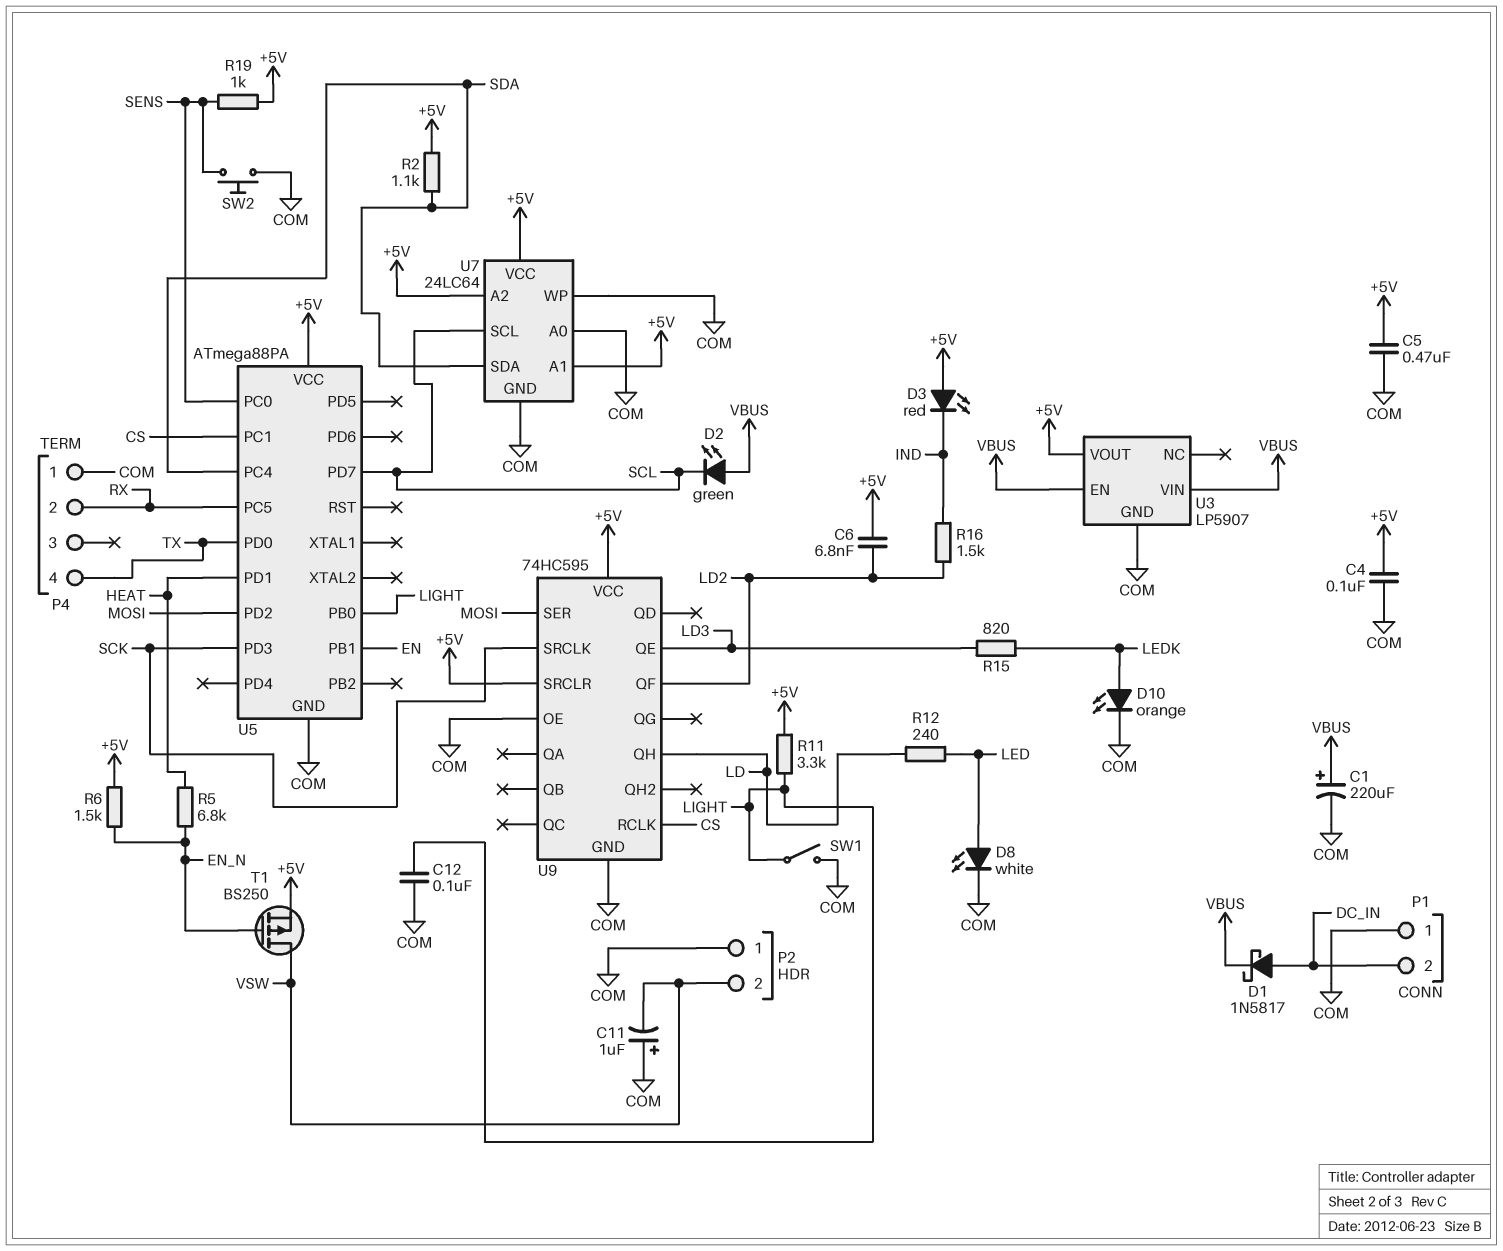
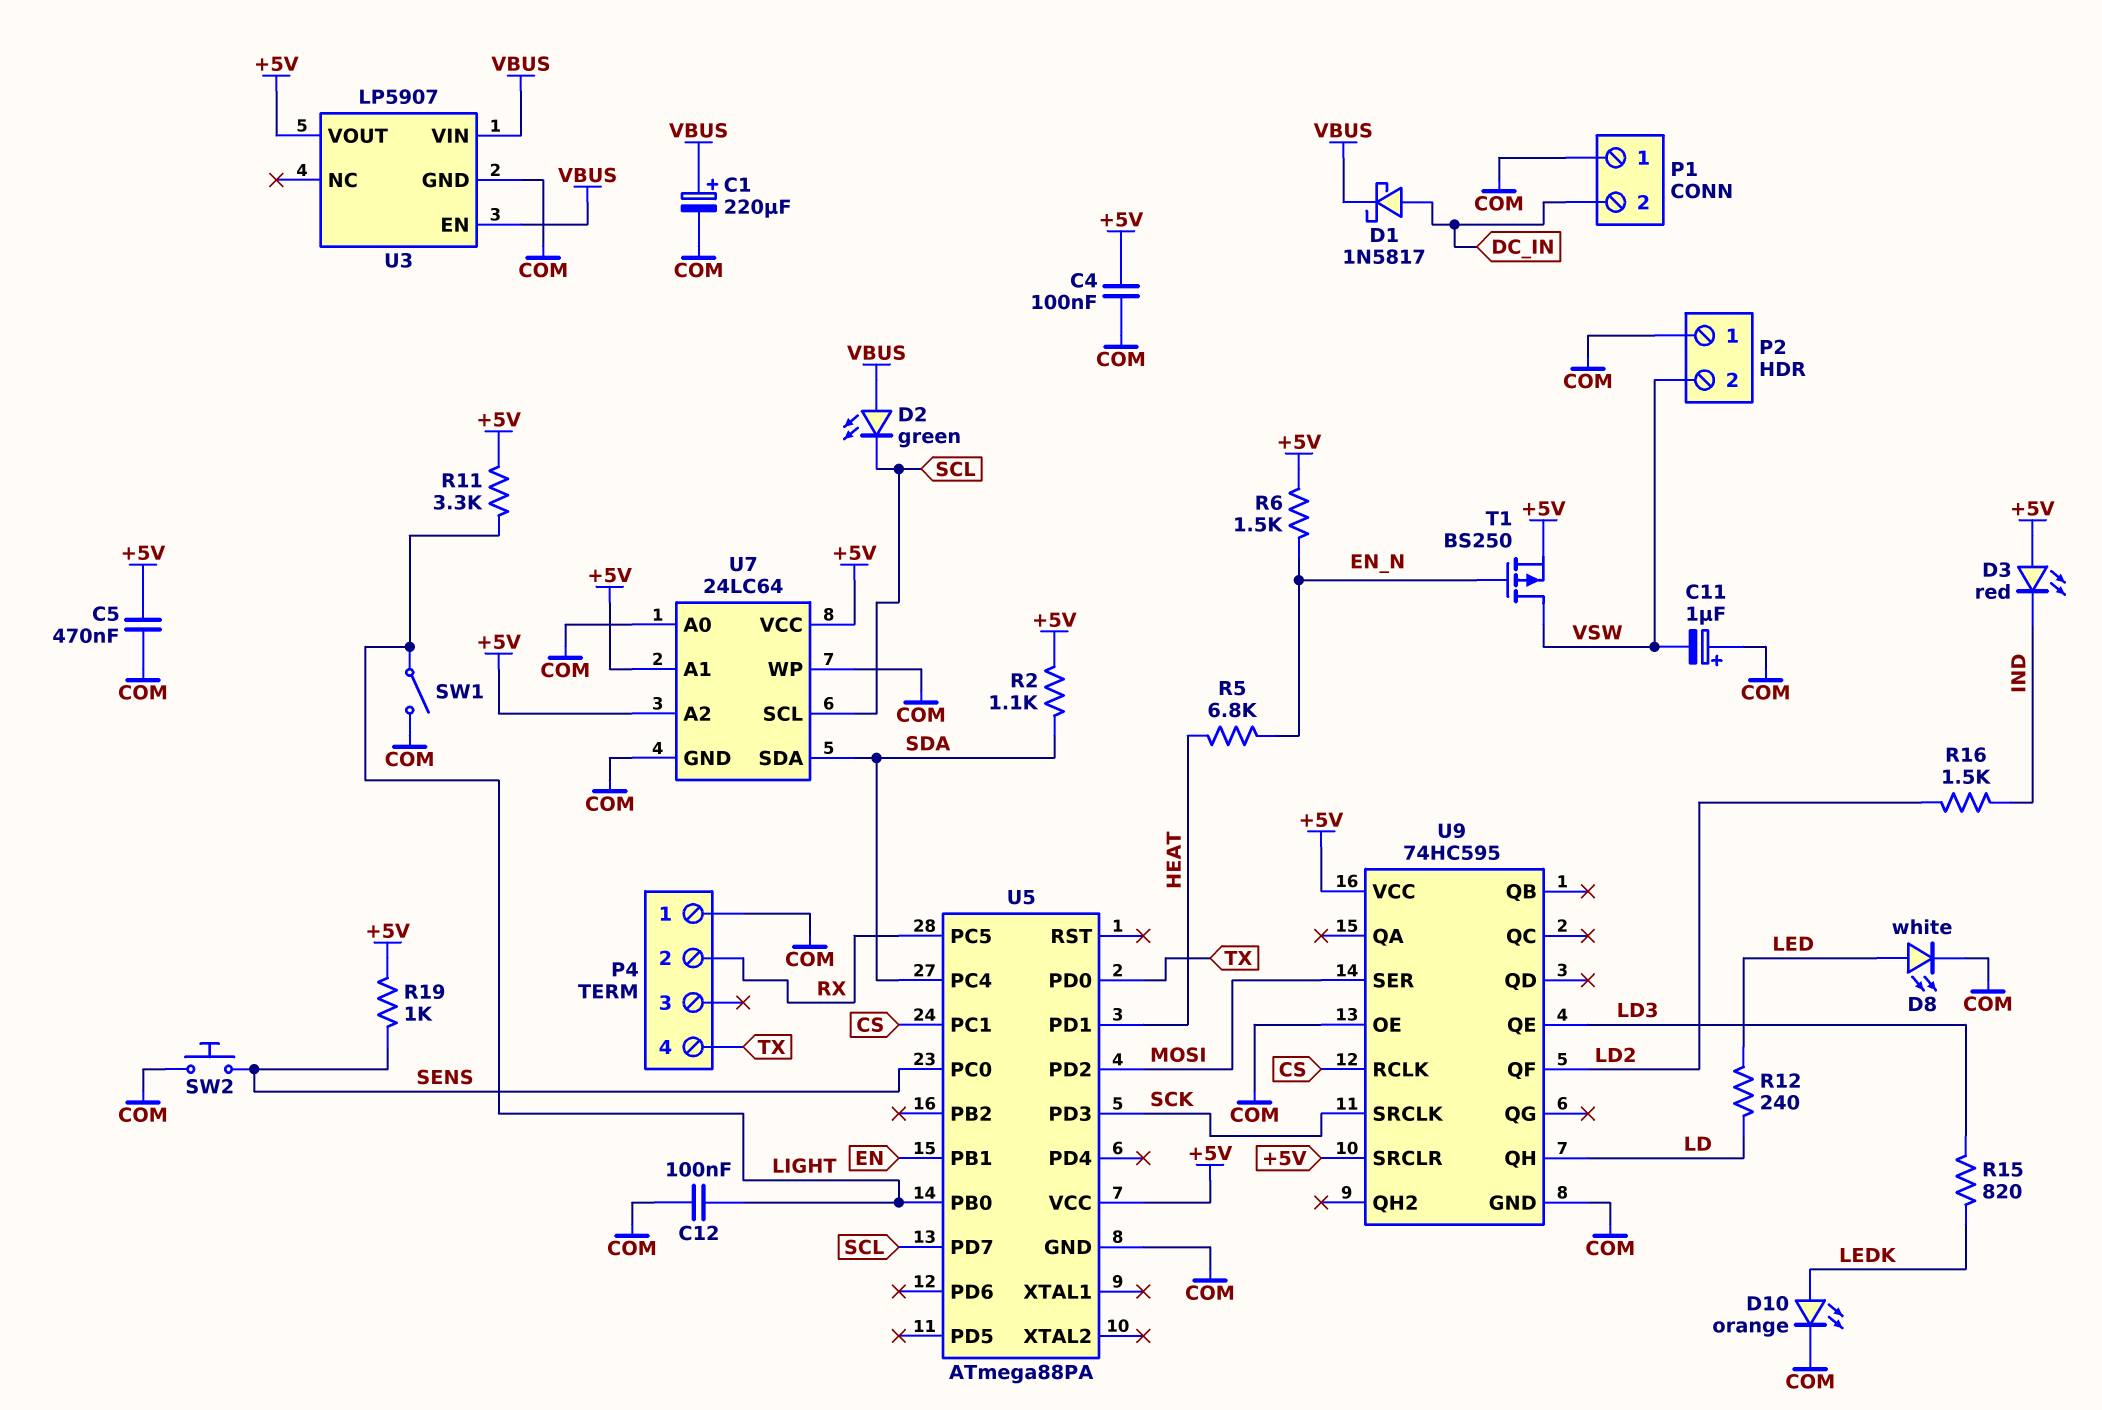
C6: 6.8nF (+5V, LD2) -> none

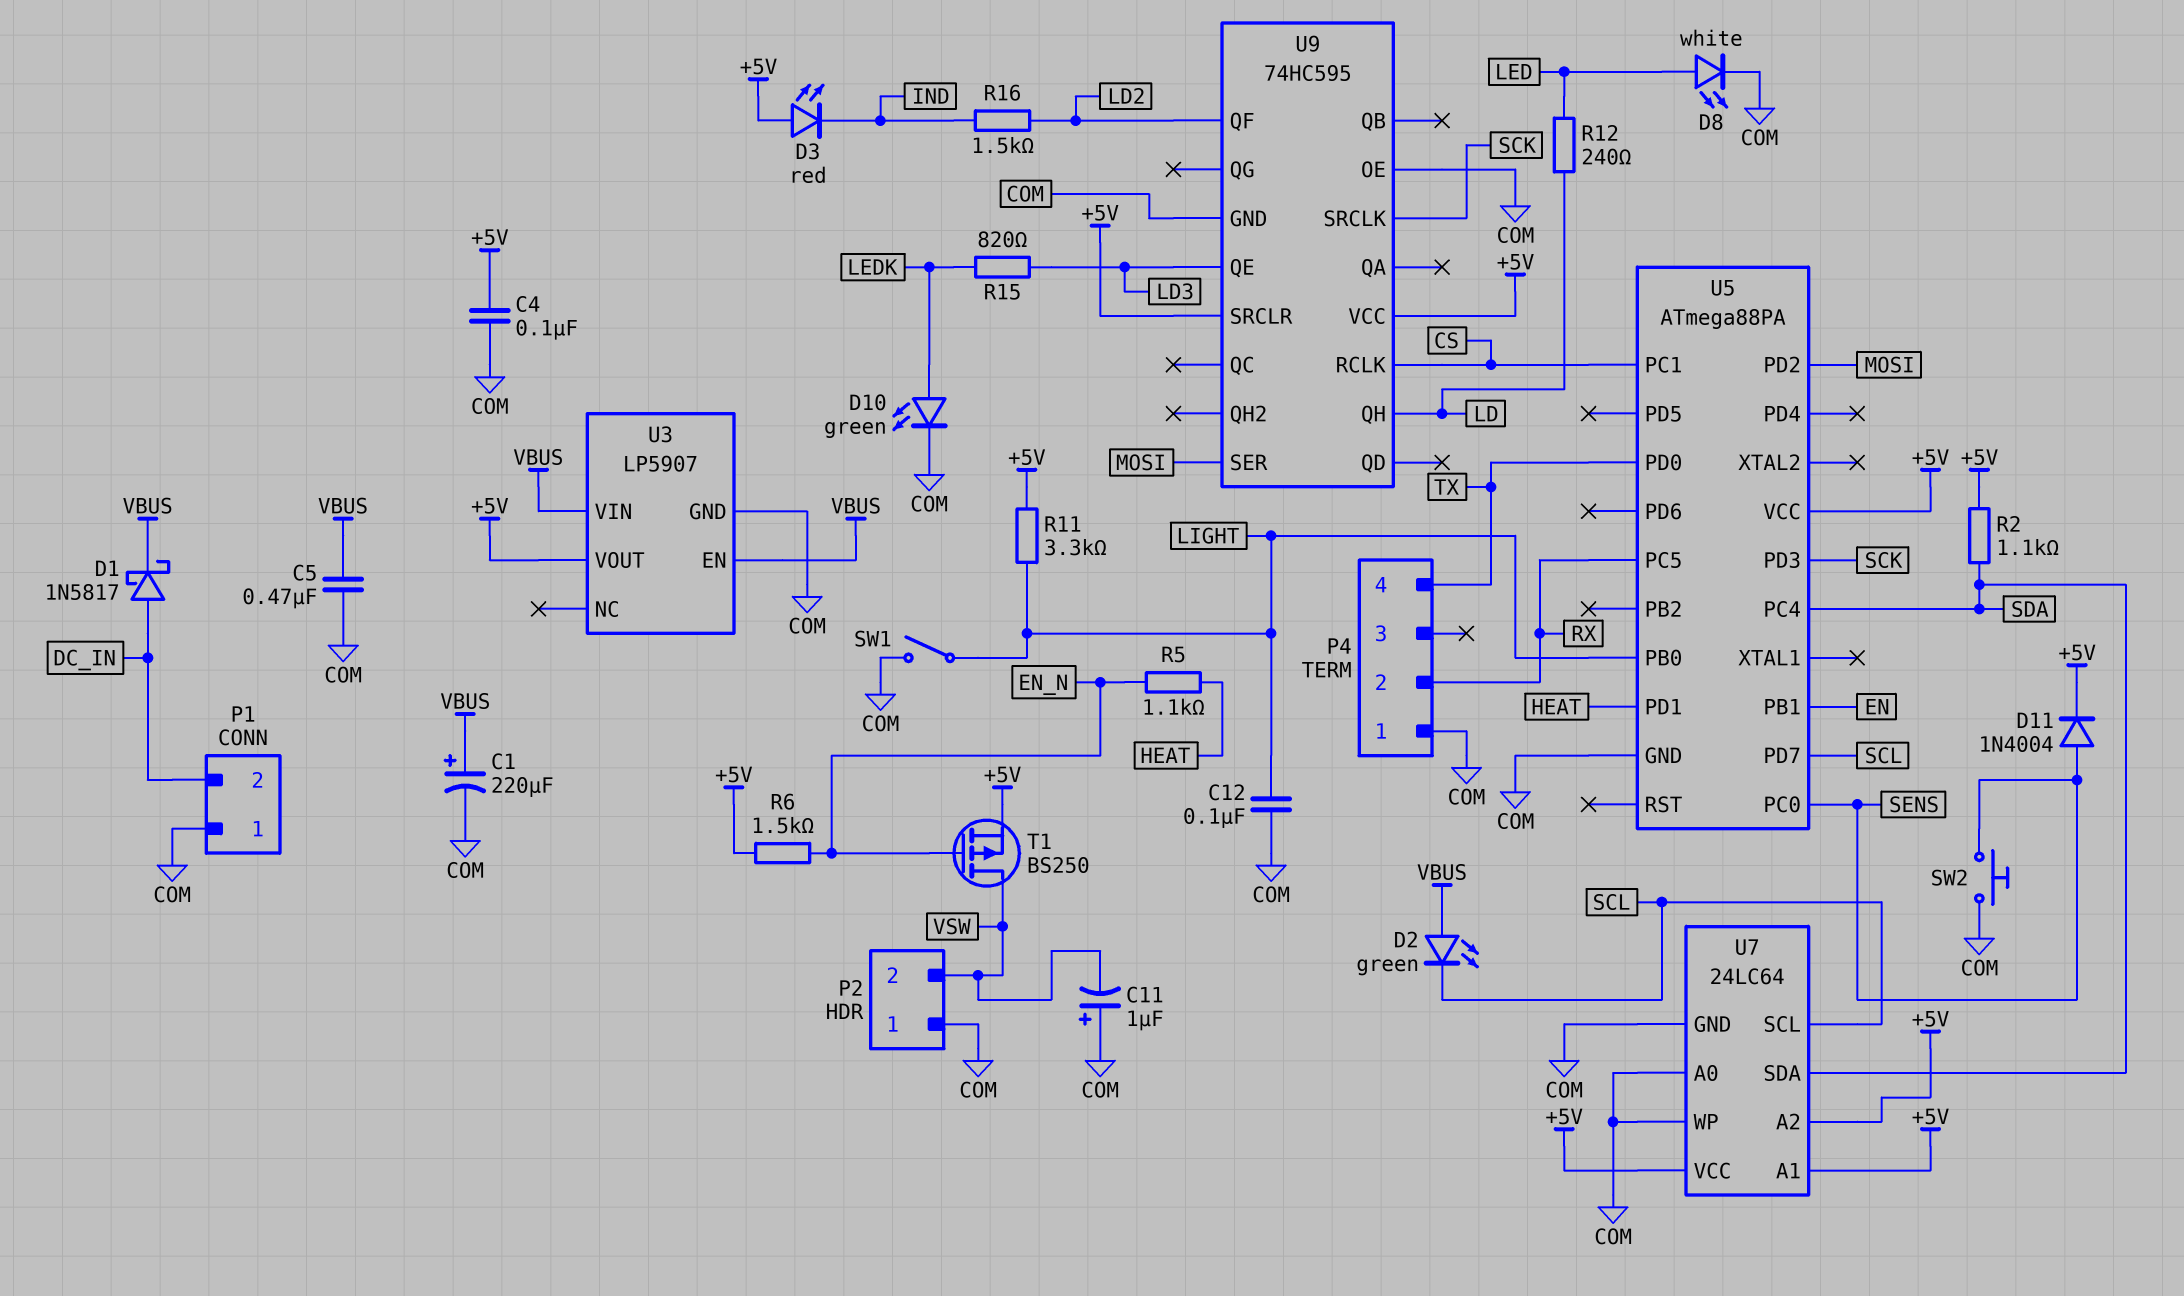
C5: 470nF (+5V, COM) -> 470nF (COM, VBUS)
D10: LED orange (A LEDK, K COM) -> LED green (A LEDK, K COM)
D11: none -> diode 1N4004 (A SENS, K +5V)
R5: 6.8k (EN_N, HEAT) -> 1.1k (EN_N, HEAT)
R19: 1k (+5V, SENS) -> none

